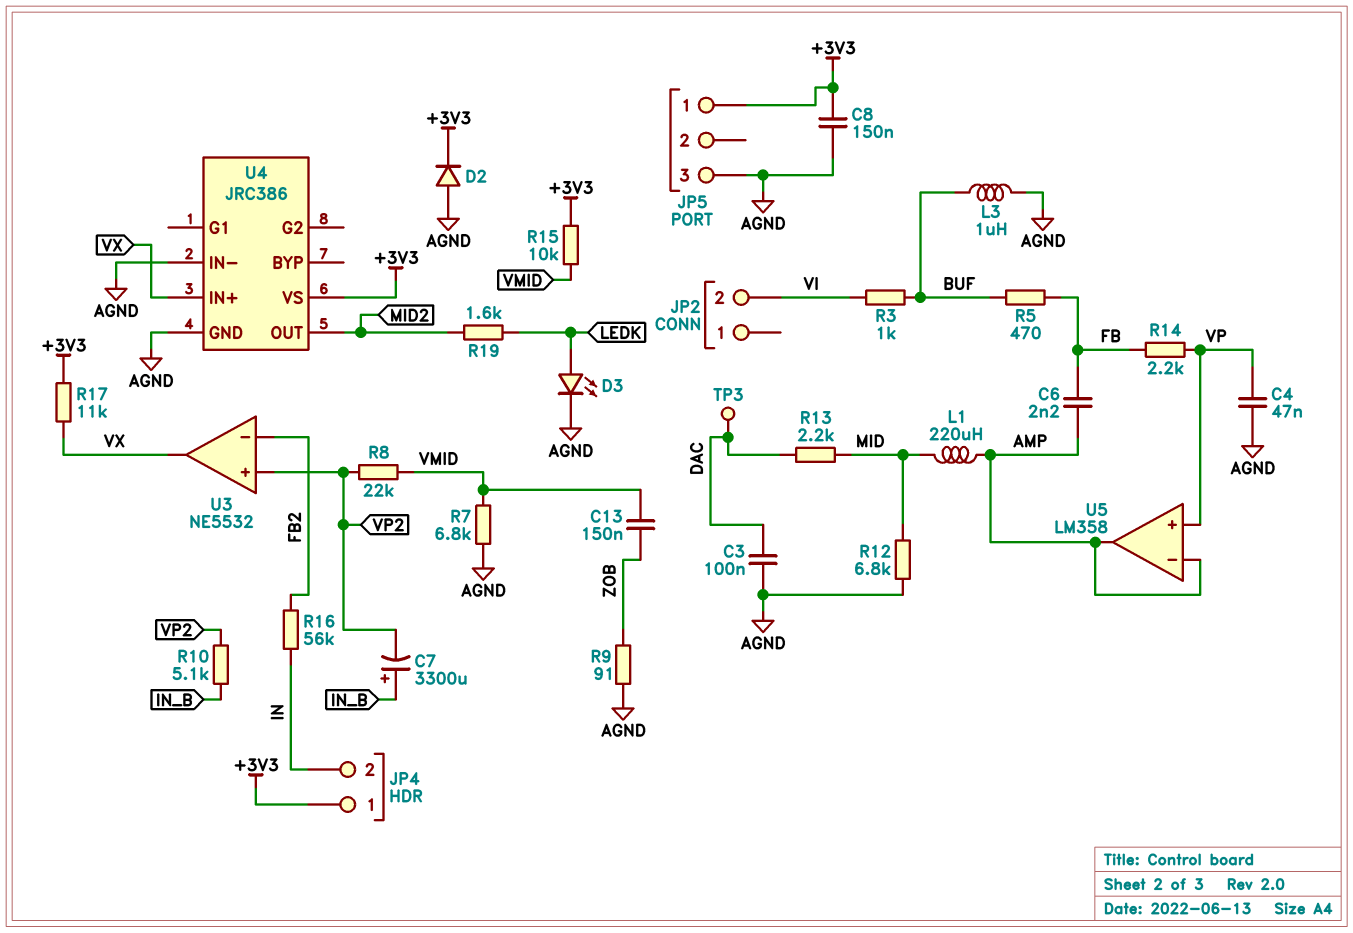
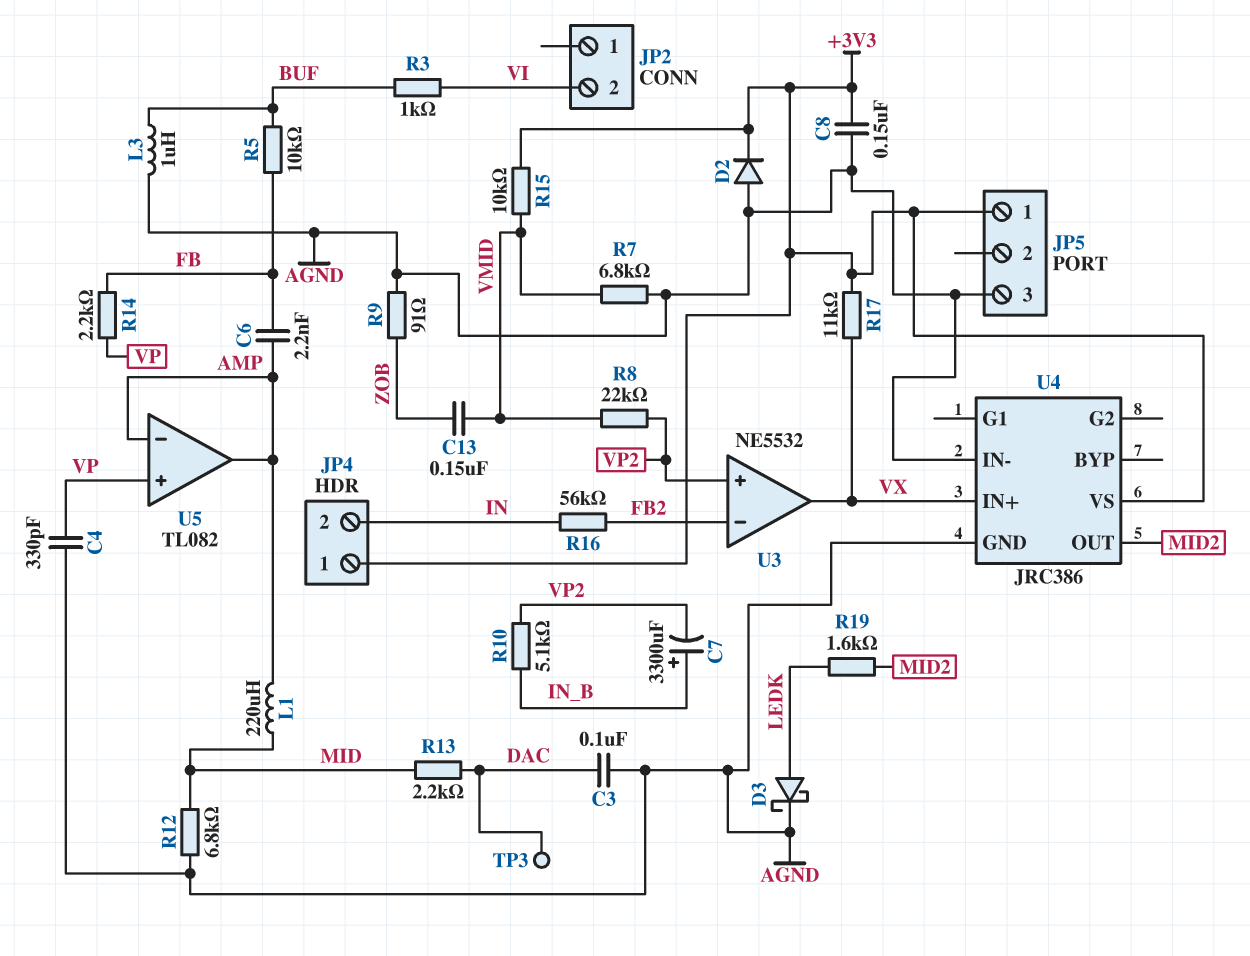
C4: 47nF (AGND, VP) -> 330pF (AGND, VP)
D3: LED (A LEDK, K AGND) -> schottky (A LEDK, K AGND)
R5: 470 (BUF, FB) -> 10k (BUF, FB)
U5: LM358 -> TL082

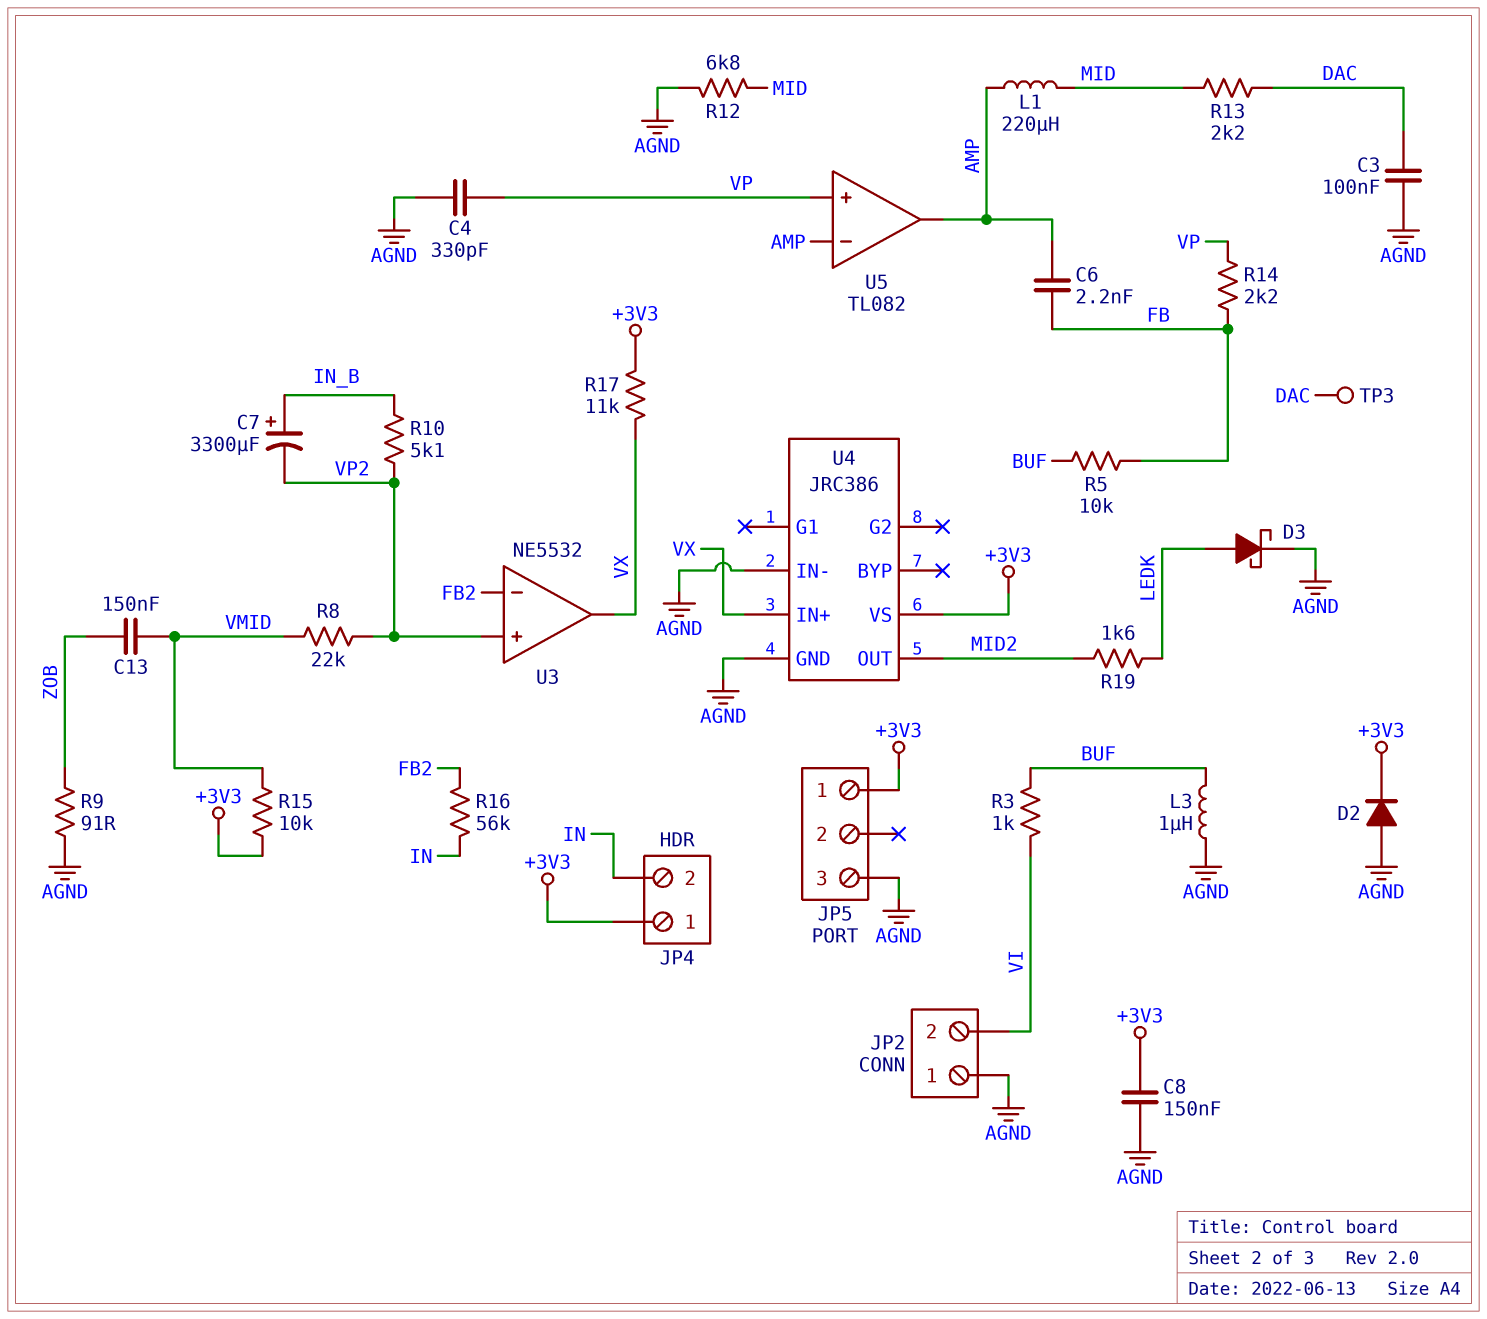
JP2 pin 1: none -> AGND
R7: 6.8k (AGND, VMID) -> none

